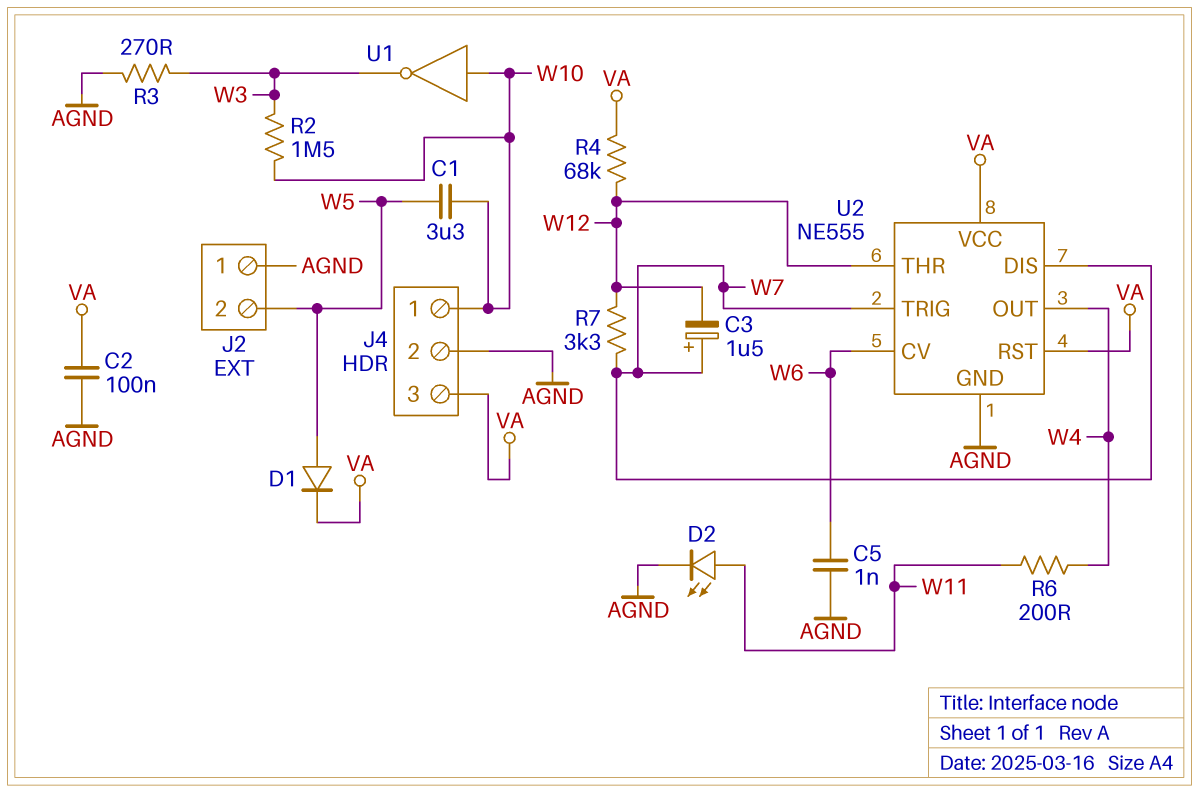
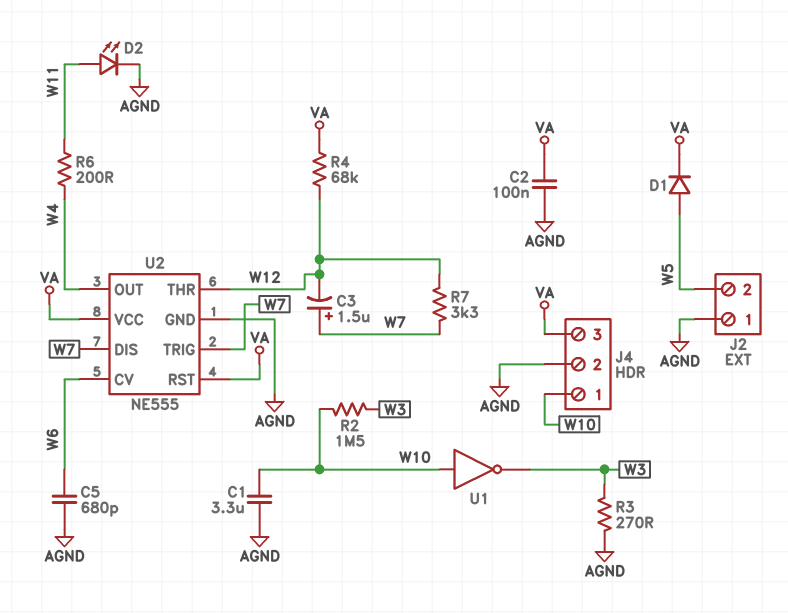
C1: 3.3uF (W5, W10) -> 3.3uF (AGND, W10)
C5: 1nF (AGND, W6) -> 680pF (AGND, W6)

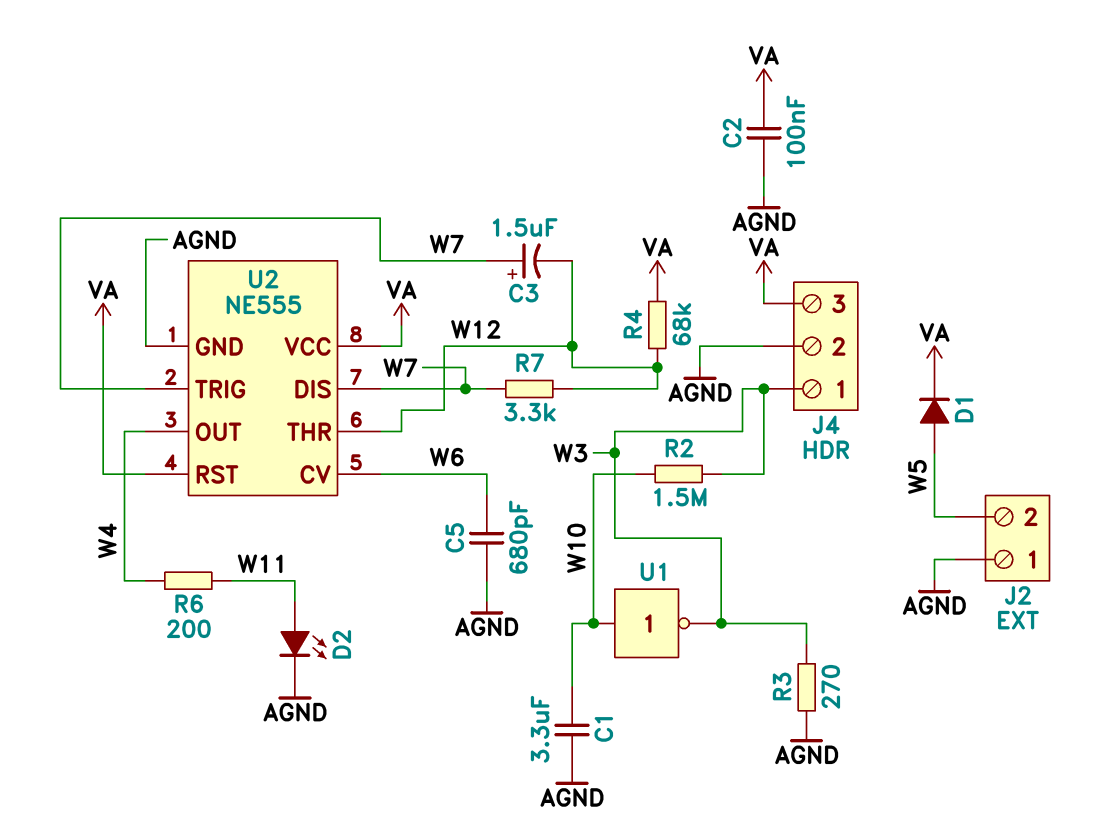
J4 pin 1: W10 -> W3

